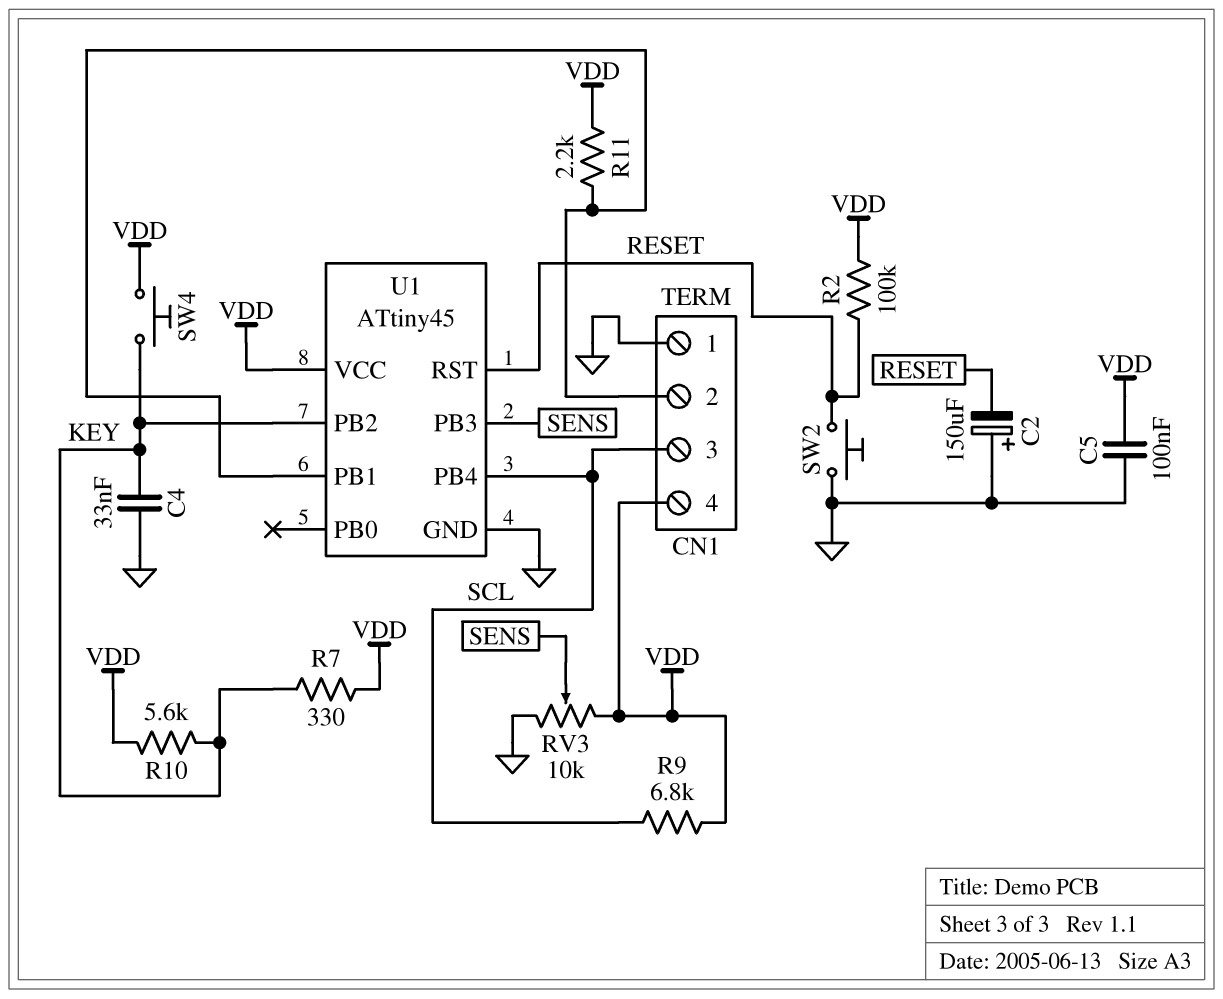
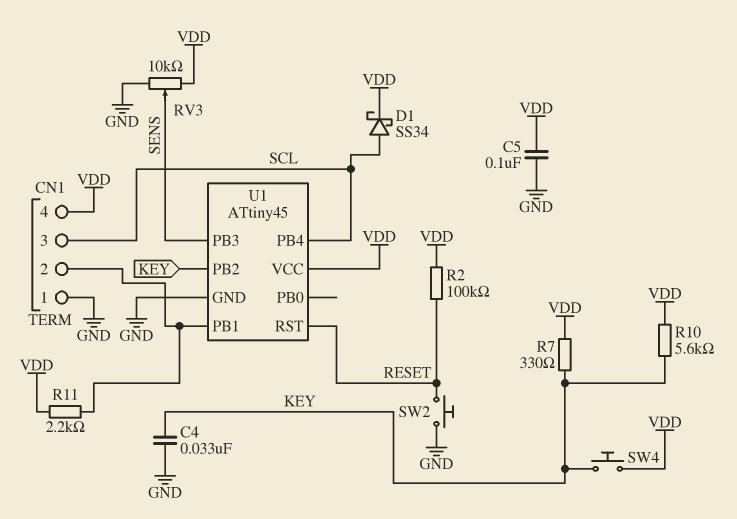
C2: 150uF (plus GND, minus RESET) -> none
D1: none -> schottky SS34 (A SCL, K VDD)
R9: 6.8k (SCL, VDD) -> none

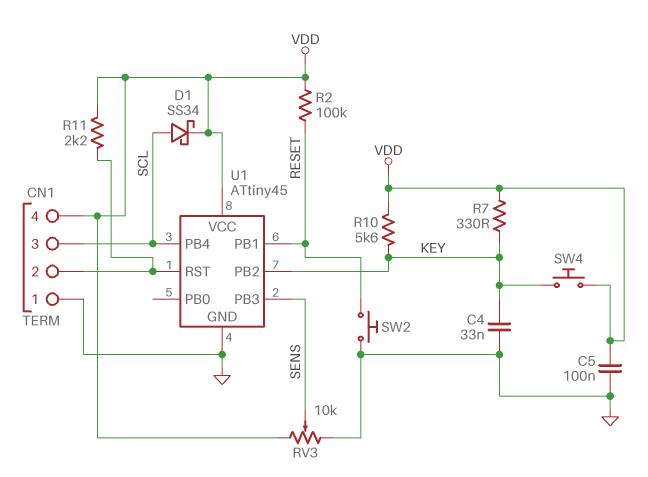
U1 pin PB1: CN1/2 -> RESET
U1 pin RST: RESET -> CN1/2

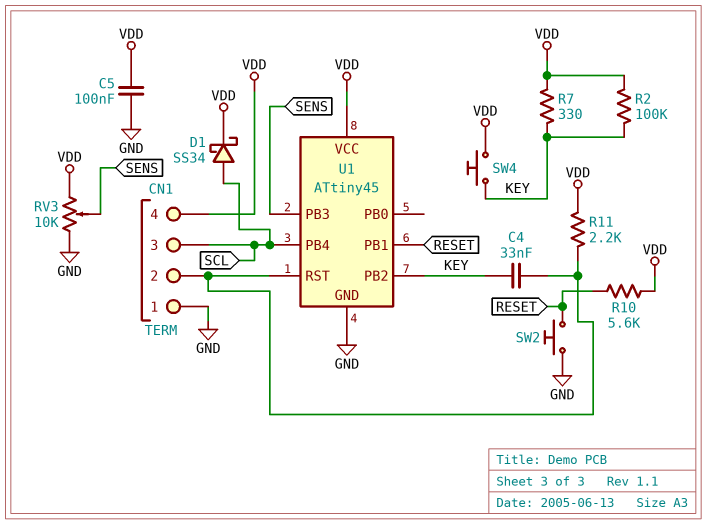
C4: 33nF (GND, KEY) -> 33nF (CN1/2, KEY)
R2: 100k (RESET, VDD) -> 100k (KEY, VDD)
R10: 5.6k (KEY, VDD) -> 5.6k (RESET, VDD)

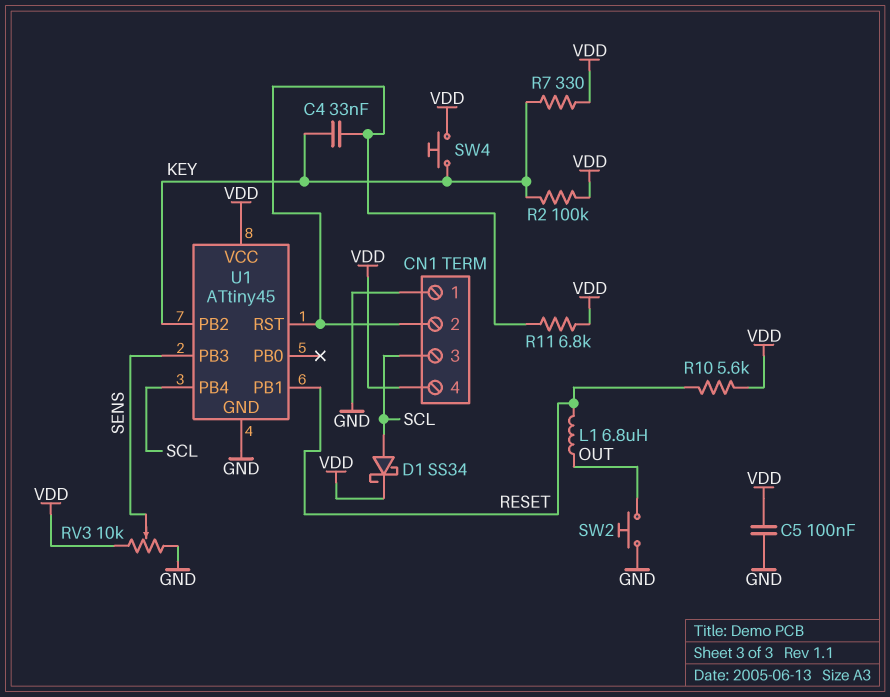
L1: none -> 6.8uH (OUT, RESET)
R11: 2.2k (CN1/2, VDD) -> 6.8k (CN1/2, VDD)
SW2: button (GND, RESET) -> button (GND, OUT)

